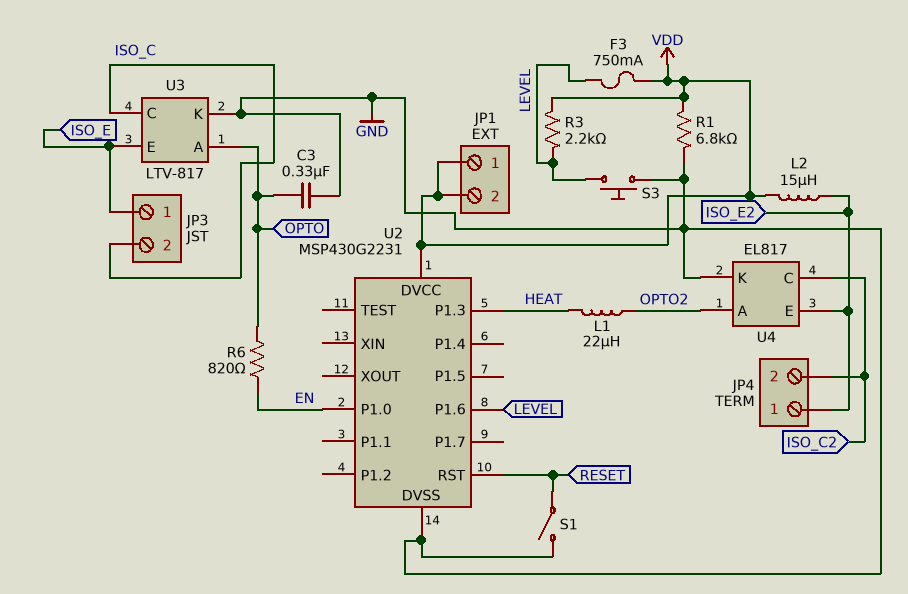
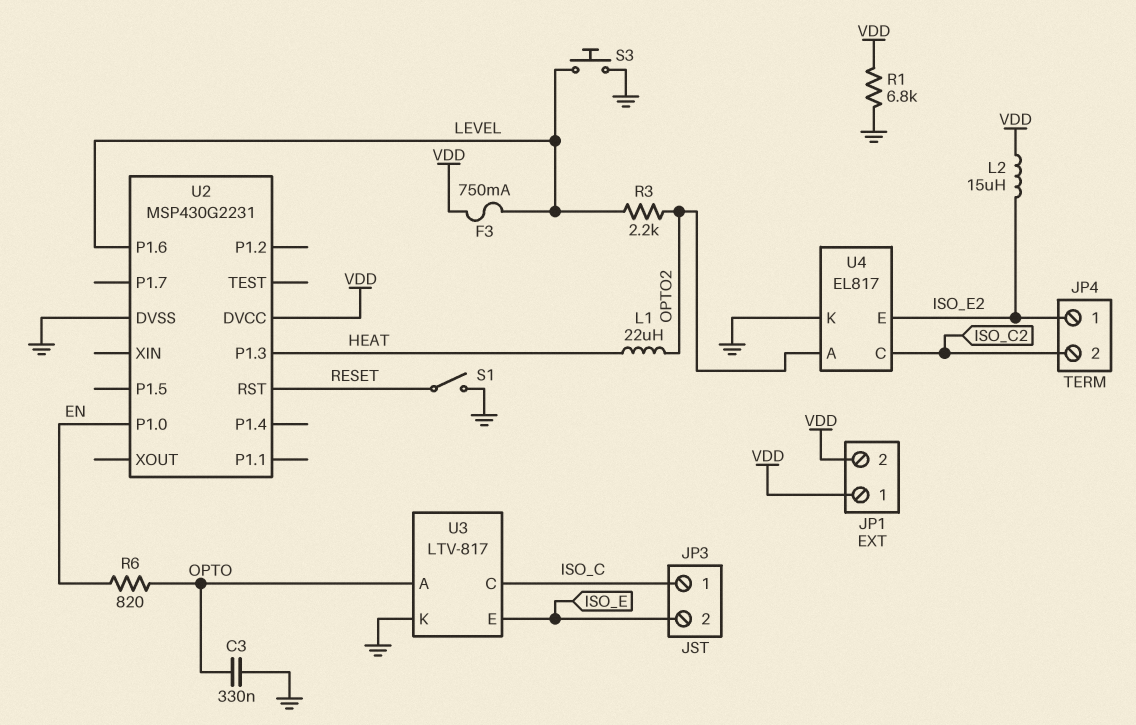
JP3 pin 1: ISO_E -> ISO_C
JP3 pin 2: ISO_C -> ISO_E
R3: 2.2k (LEVEL, VDD) -> 2.2k (LEVEL, OPTO2)

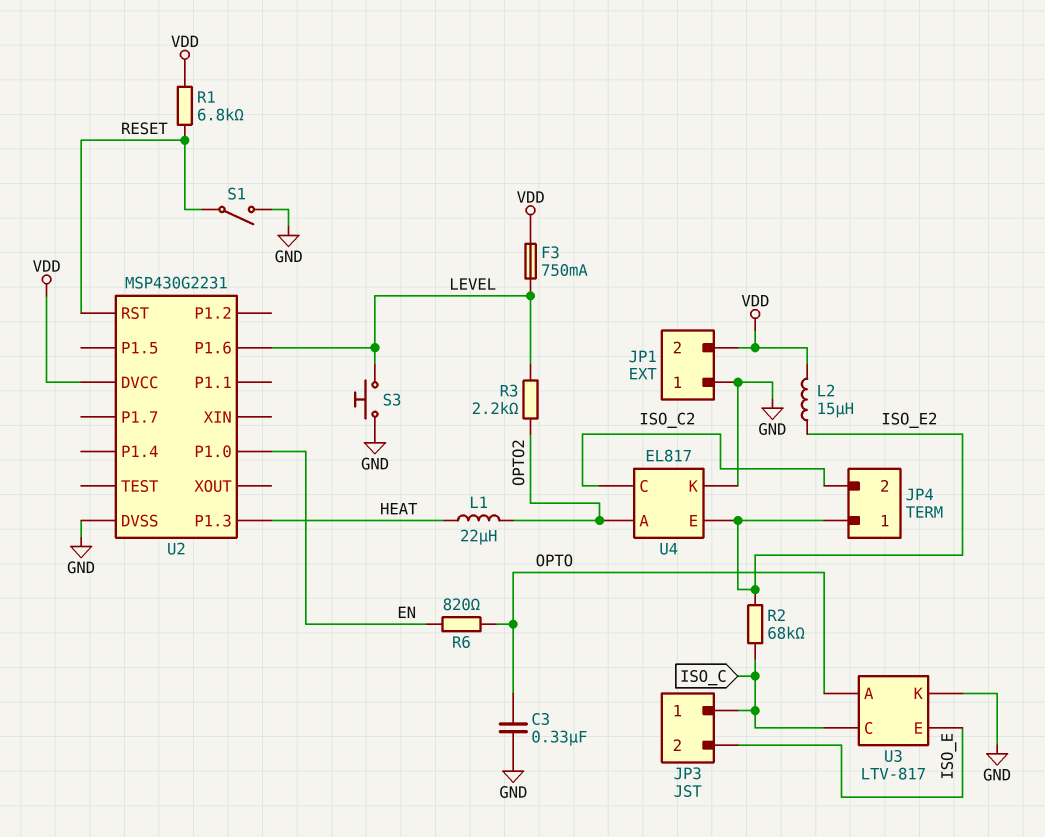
JP1 pin 1: VDD -> GND
R1: 6.8k (GND, VDD) -> 6.8k (RESET, VDD)
R2: none -> 68k (ISO_C, ISO_E2)

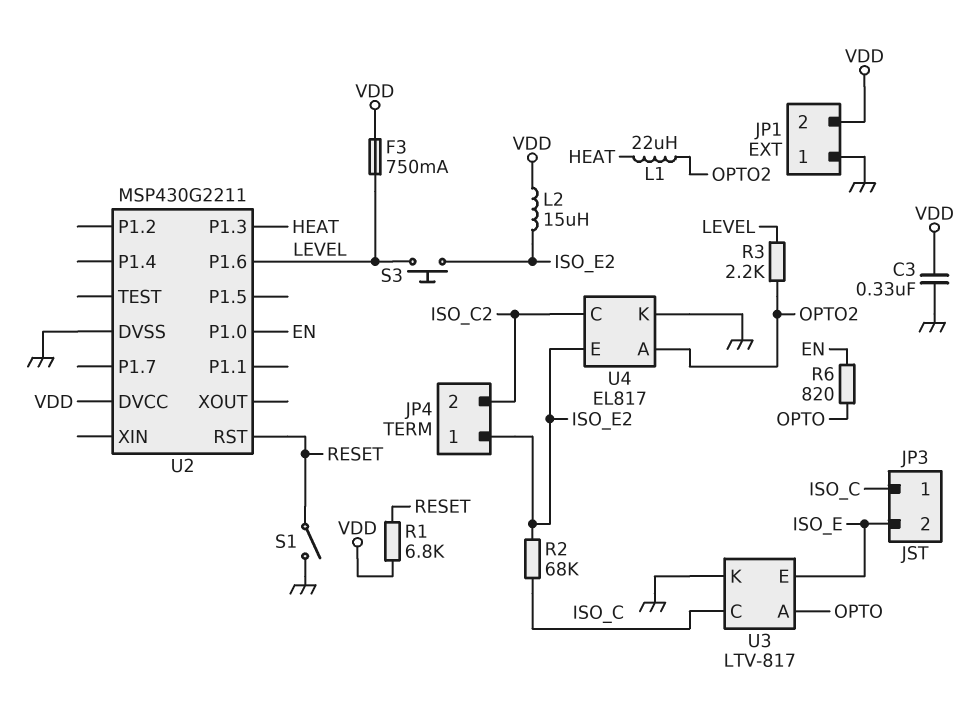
C3: 330nF (GND, OPTO) -> 330nF (GND, VDD)
S3: button (GND, LEVEL) -> button (ISO_E2, LEVEL)
U2: MSP430G2231 -> MSP430G2211

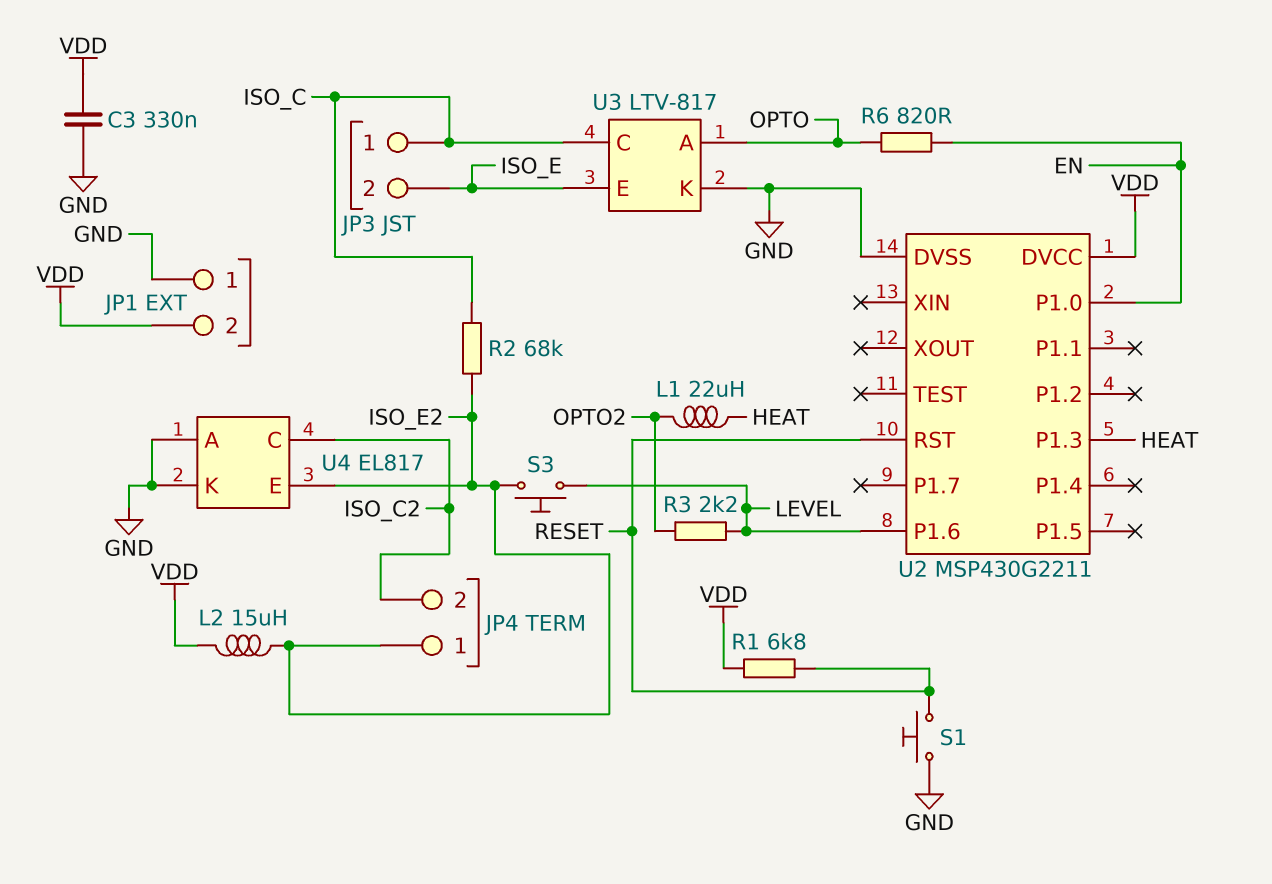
F3: 750mA (LEVEL, VDD) -> none
S1: switch (GND, RESET) -> button (GND, RESET)
U4 pin A: OPTO2 -> GND

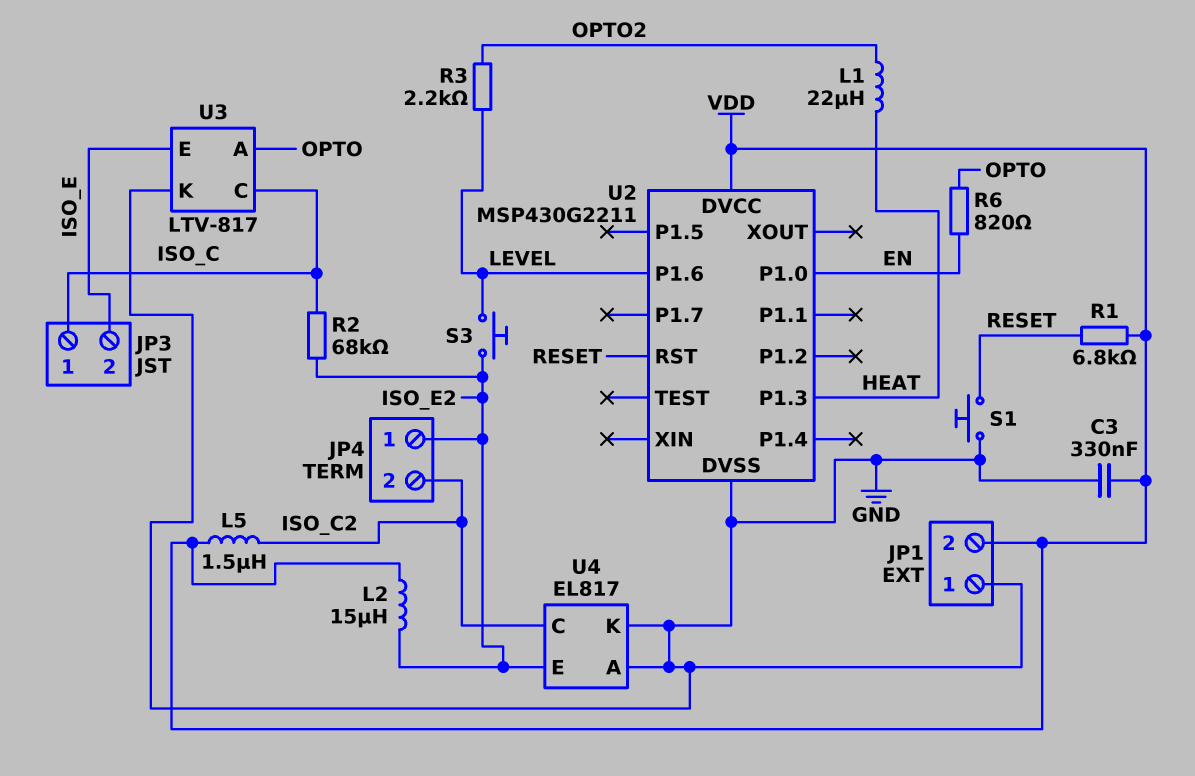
L5: none -> 1.5uH (ISO_C2, VDD)

